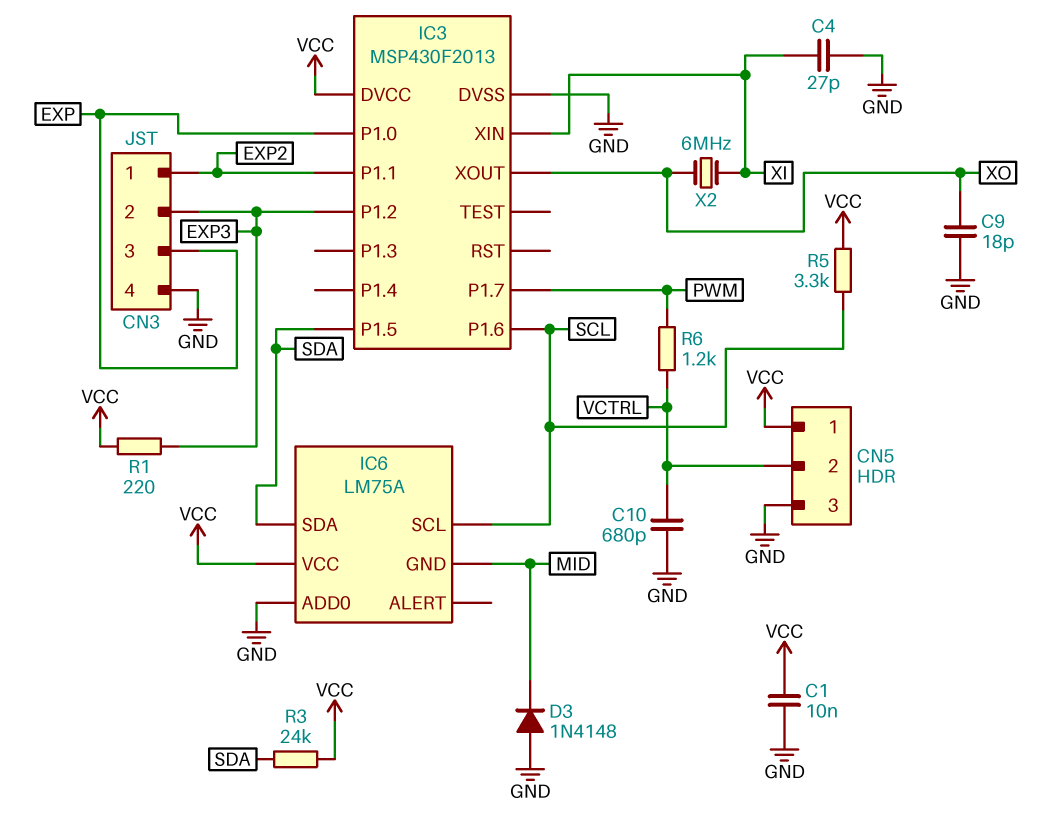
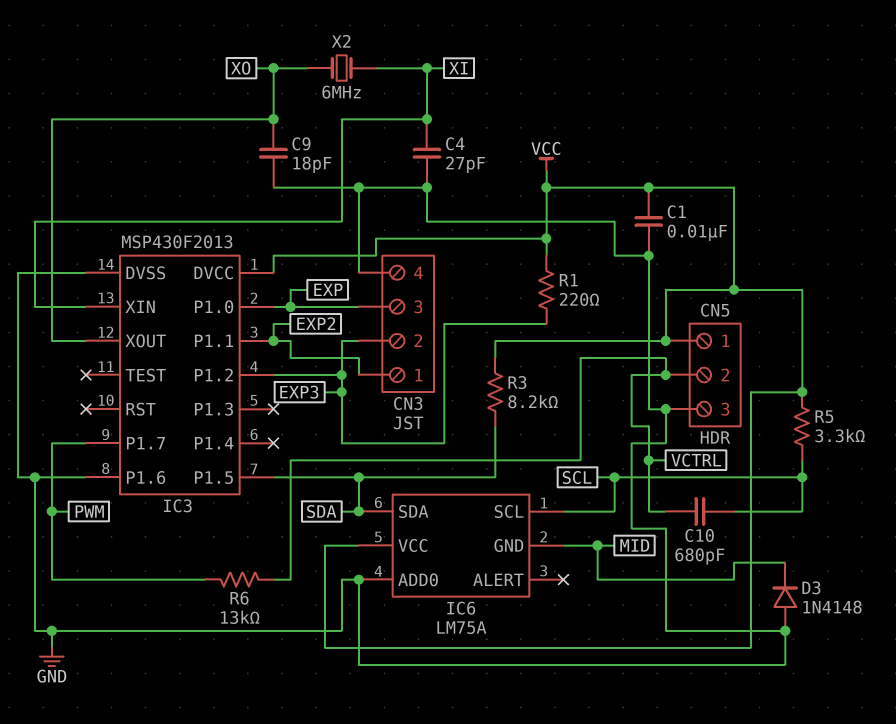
C10: 680pF (GND, VCTRL) -> 680pF (SCL, VCTRL)
IC3 pin P1.6: SCL -> GND
R3: 24k (SDA, VCC) -> 8.2k (SDA, VCC)
R6: 1.2k (PWM, VCTRL) -> 13k (PWM, VCTRL)

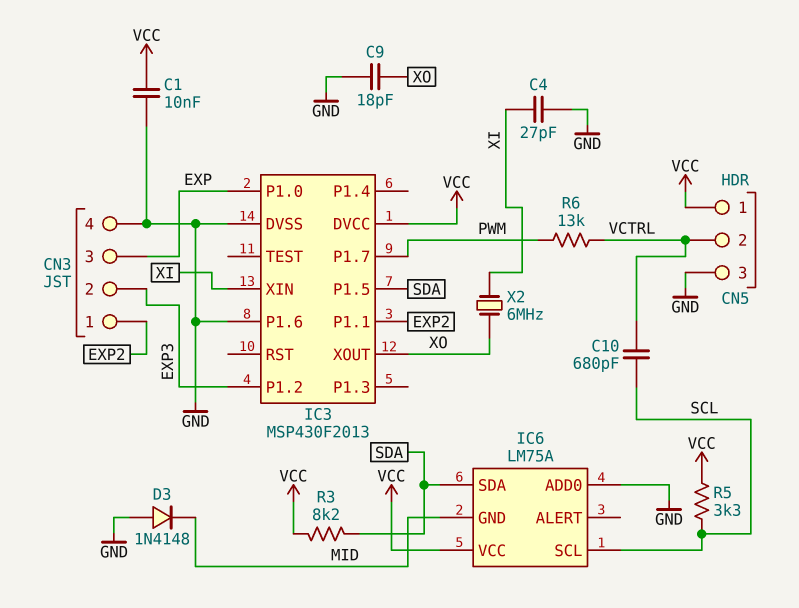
R1: 220 (EXP3, VCC) -> none

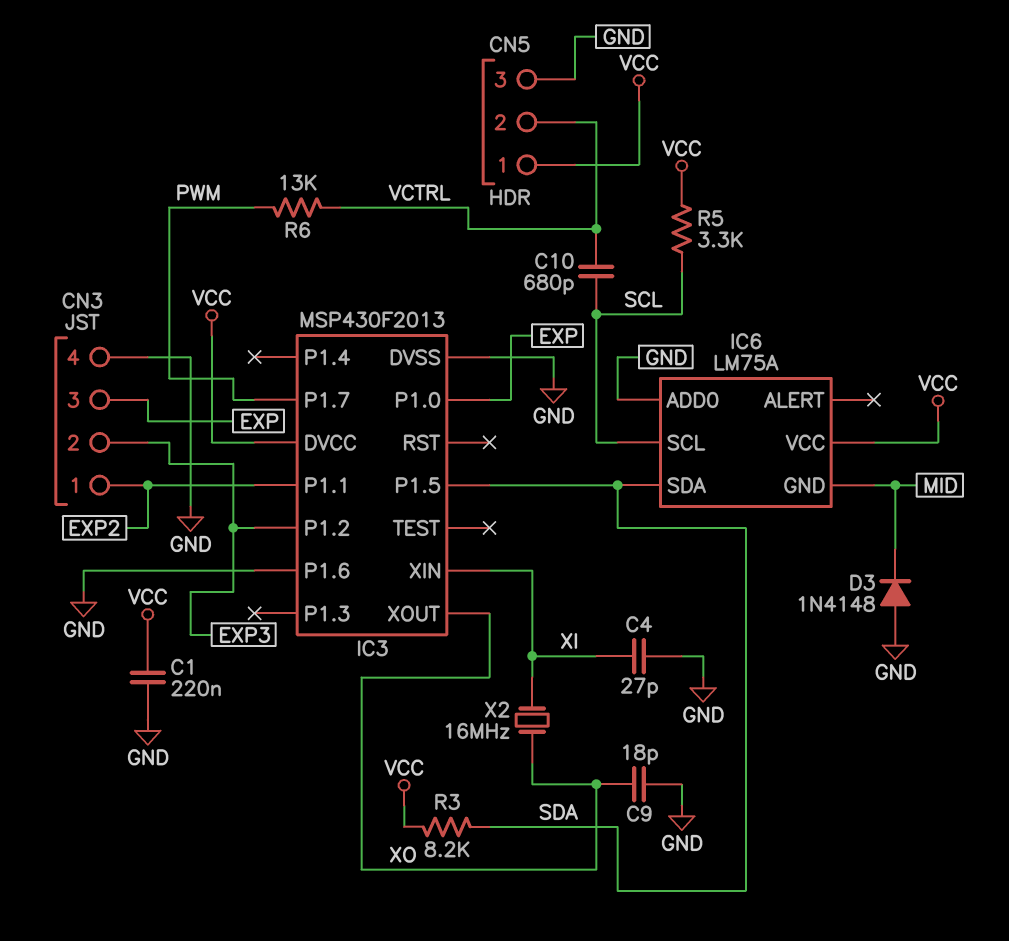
C1: 10nF (GND, VCC) -> 220nF (GND, VCC)
X2: 6MHz (XI, XO) -> 16MHz (XI, XO)

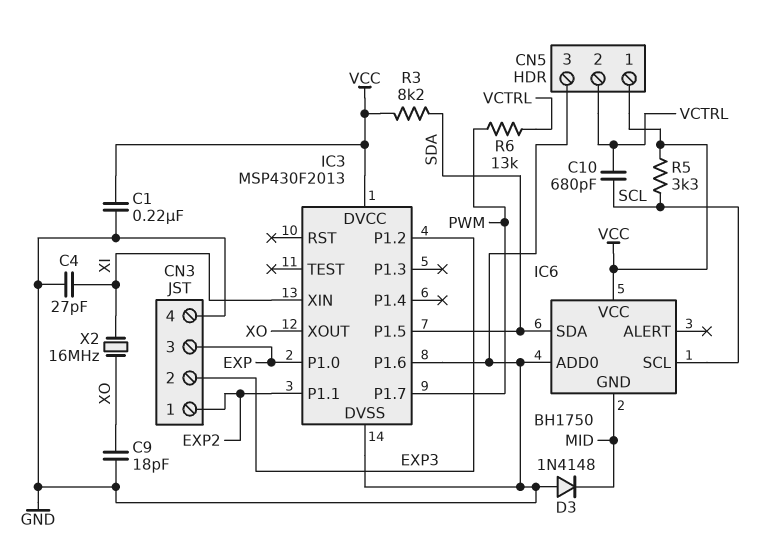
IC6: LM75A -> BH1750

